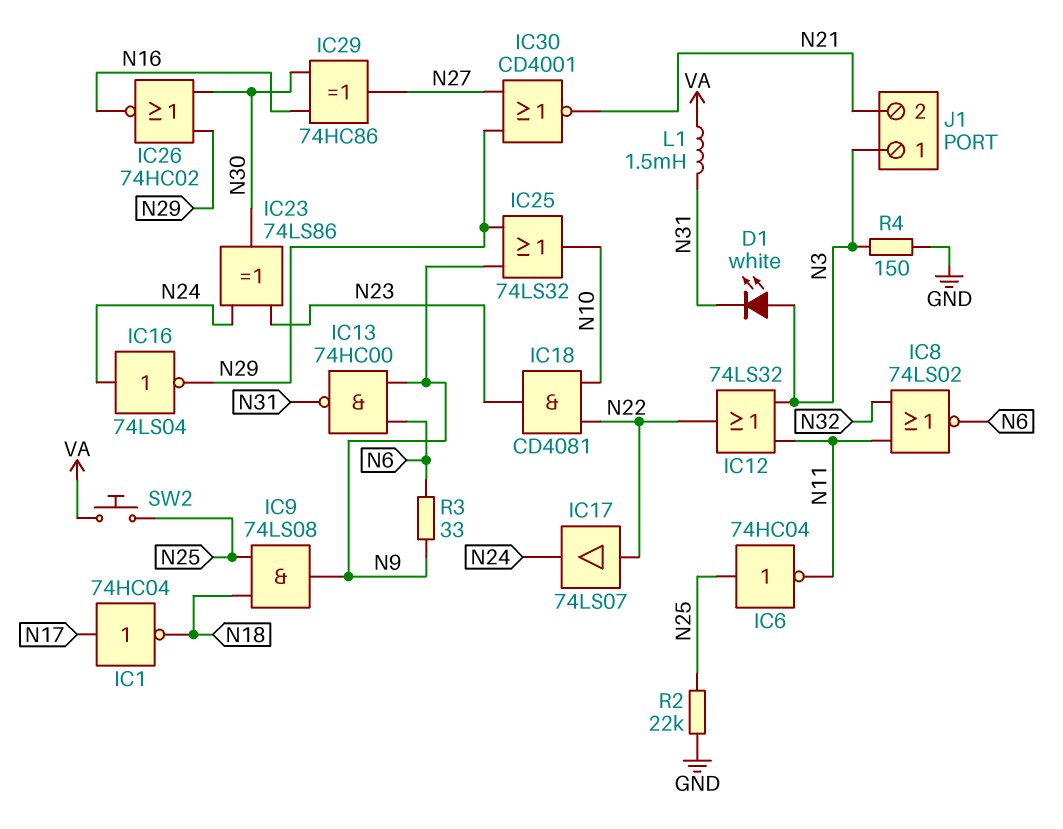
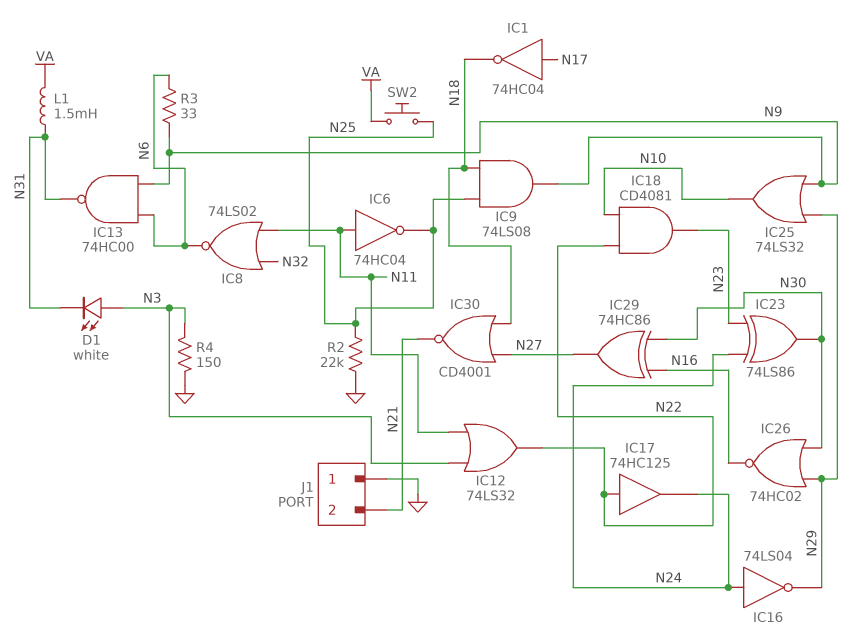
IC6: NOT 74HC04 (in N25, out N11) -> NOT 74HC04 (in N11, out N25)
IC17: buffer 74LS07 (in N22, out N24) -> buffer 74HC125 (in N22, out N24)
IC30: NOR CD4001 (in N27, in N29, out N21) -> NOR CD4001 (in N18, in N27, out N21)
J1 pin 1: N3 -> GND

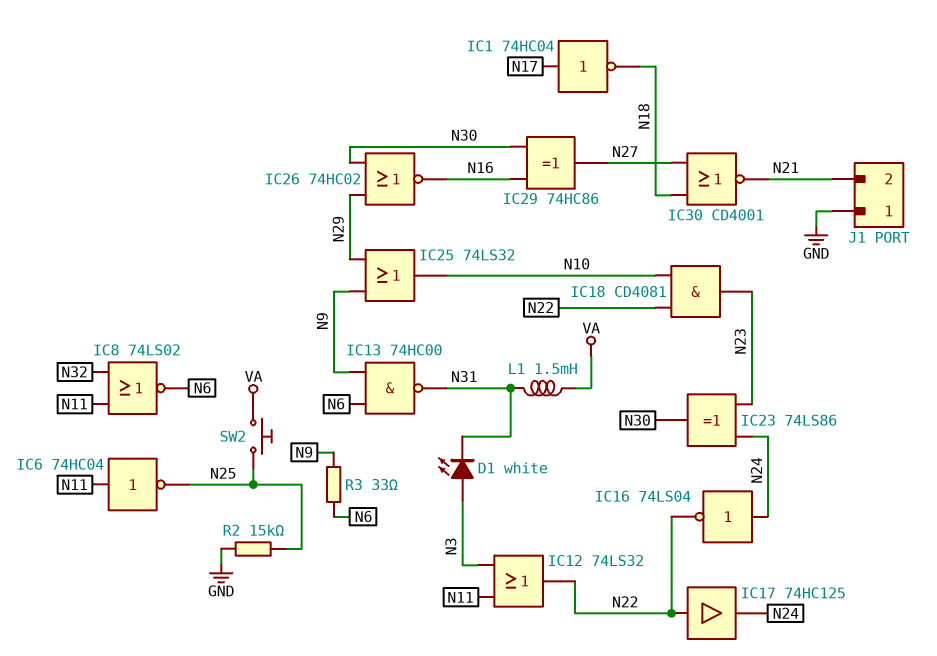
IC9: AND 74LS08 (in N18, in N25, out N9) -> none
IC16: NOT 74LS04 (in N24, out N29) -> NOT 74LS04 (in N24, out N22)
R2: 22k (GND, N25) -> 15k (GND, N25)
R4: 150 (GND, N3) -> none

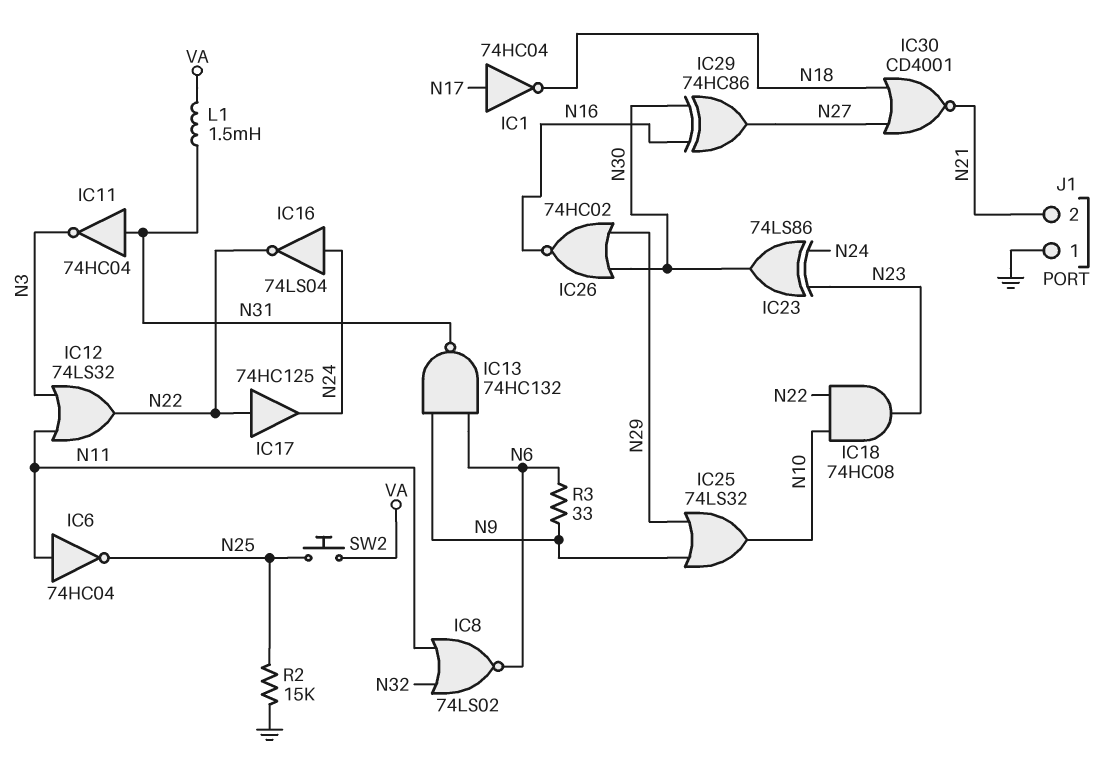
D1: LED white (A N3, K N31) -> none
IC11: none -> NOT 74HC04 (in N31, out N3)
IC13: NAND 74HC00 (in N6, in N9, out N31) -> NAND 74HC132 (in N6, in N9, out N31)
IC18: AND CD4081 (in N10, in N22, out N23) -> AND 74HC08 (in N10, in N22, out N23)

